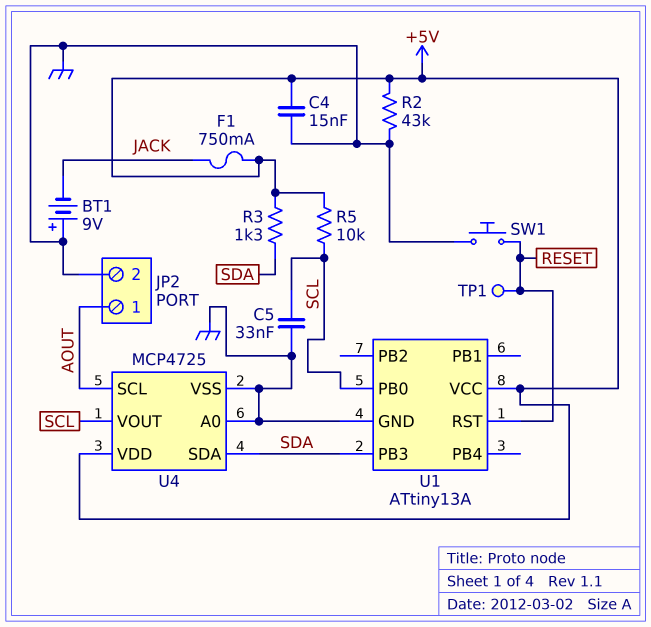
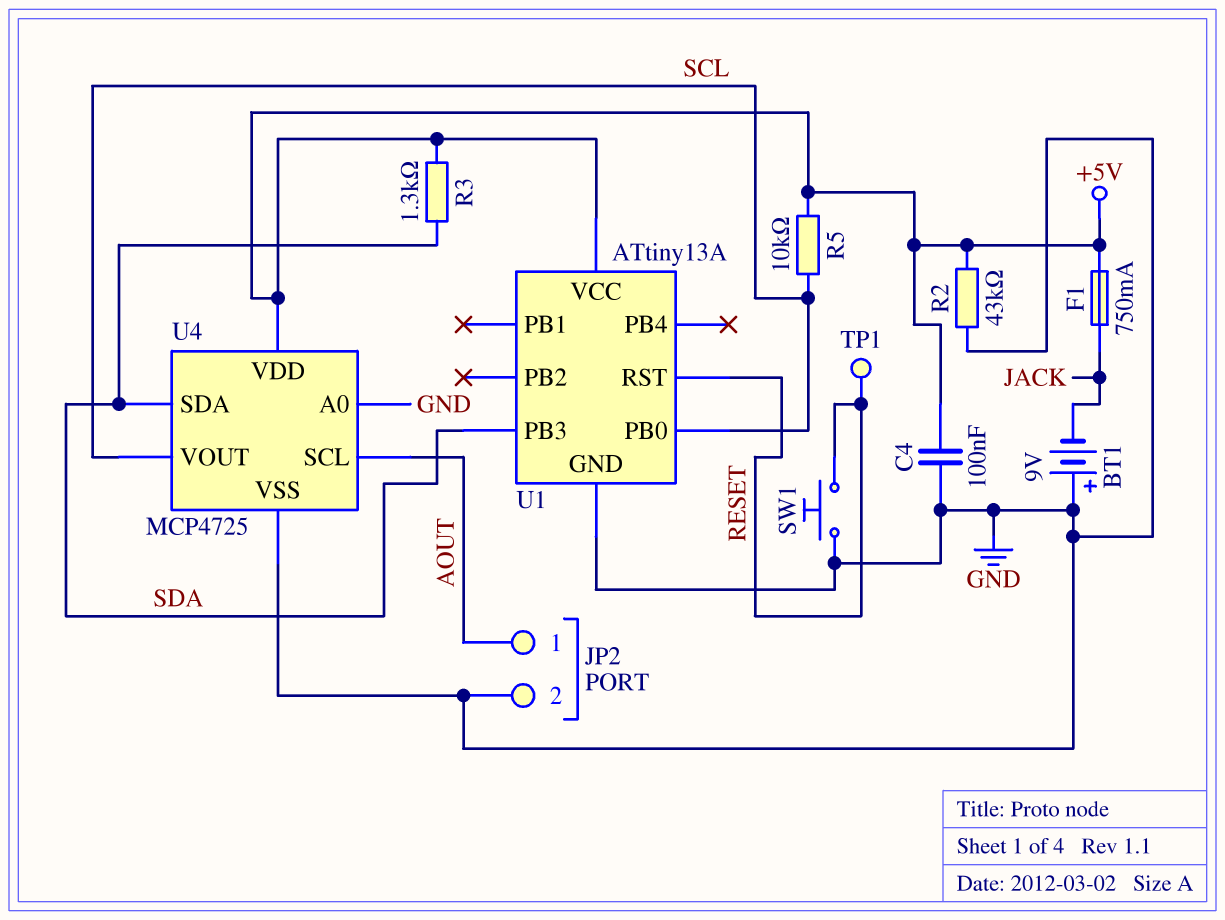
C4: 15nF (+5V, GND) -> 100nF (+5V, GND)
C5: 33nF (GND, SCL) -> none

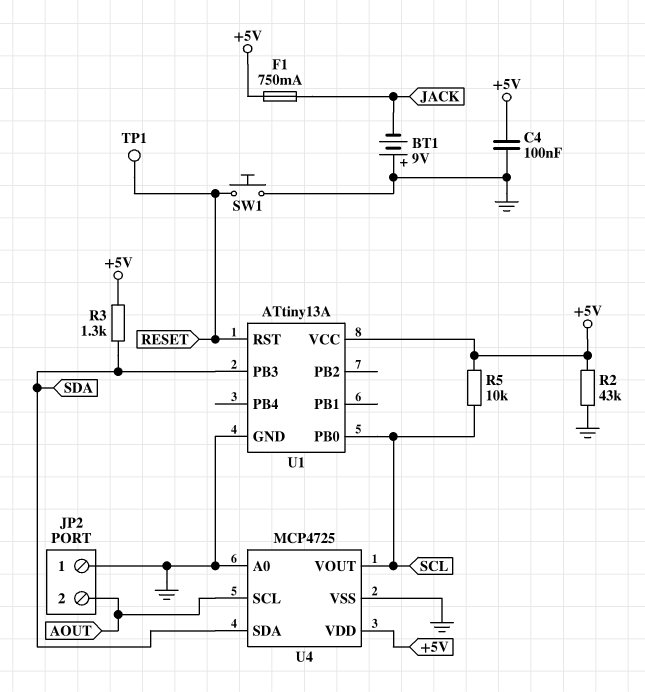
JP2 pin 1: AOUT -> GND
JP2 pin 2: GND -> AOUT

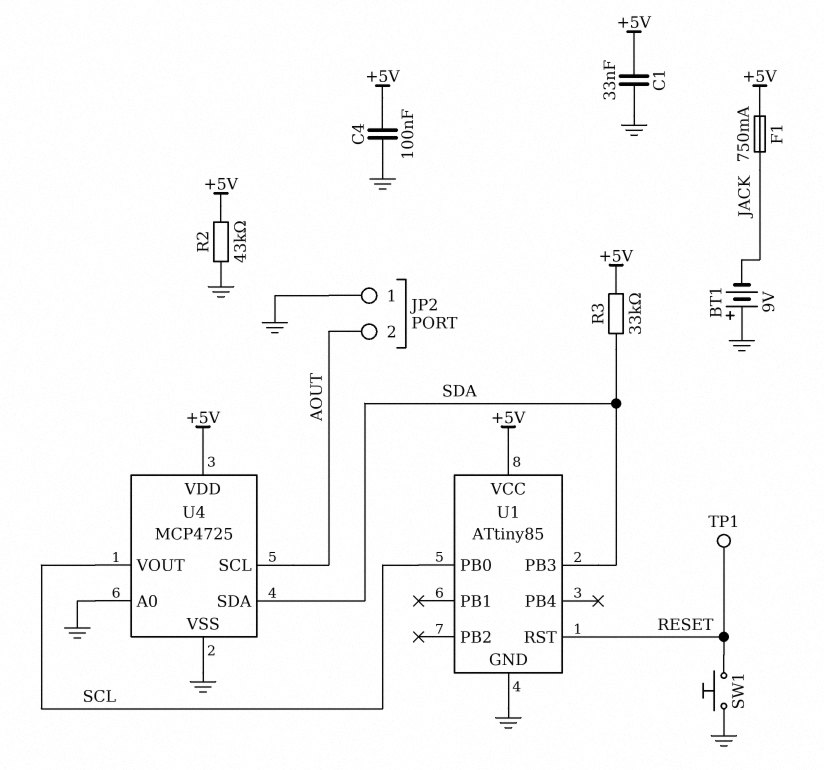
C1: none -> 33nF (+5V, GND)
R3: 1.3k (+5V, SDA) -> 33k (+5V, SDA)
R5: 10k (+5V, SCL) -> none
U1: ATtiny13A -> ATtiny85

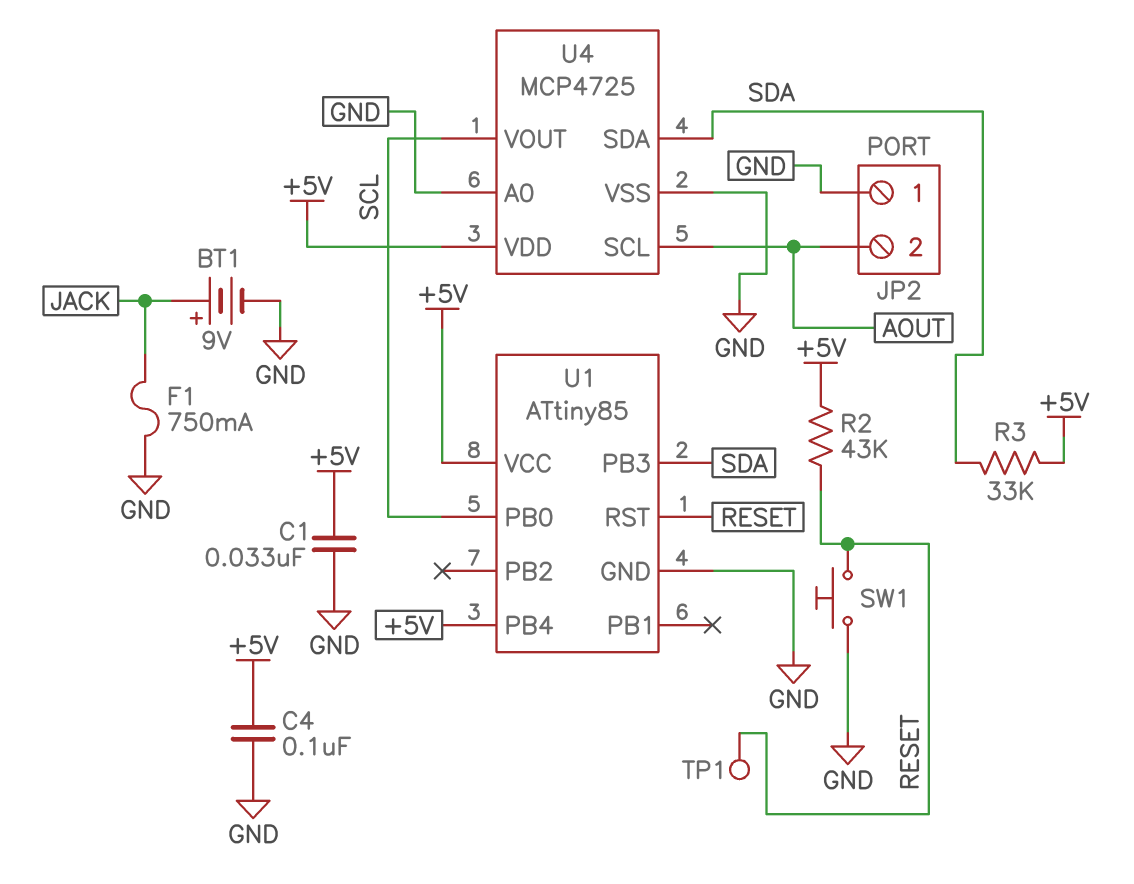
BT1: 9V (plus GND, minus JACK) -> 9V (plus JACK, minus GND)
F1: 750mA (+5V, JACK) -> 750mA (GND, JACK)
R2: 43k (+5V, GND) -> 43k (+5V, RESET)
U1 pin PB4: none -> +5V

